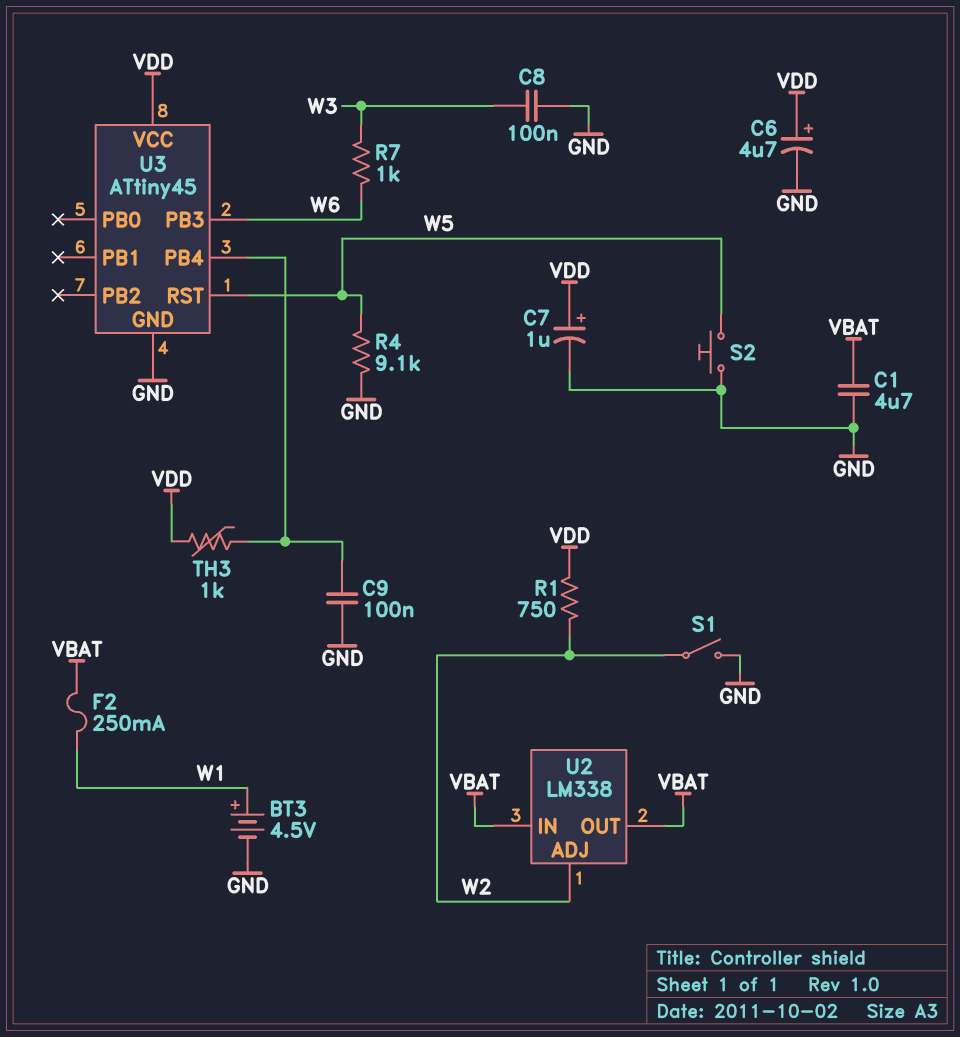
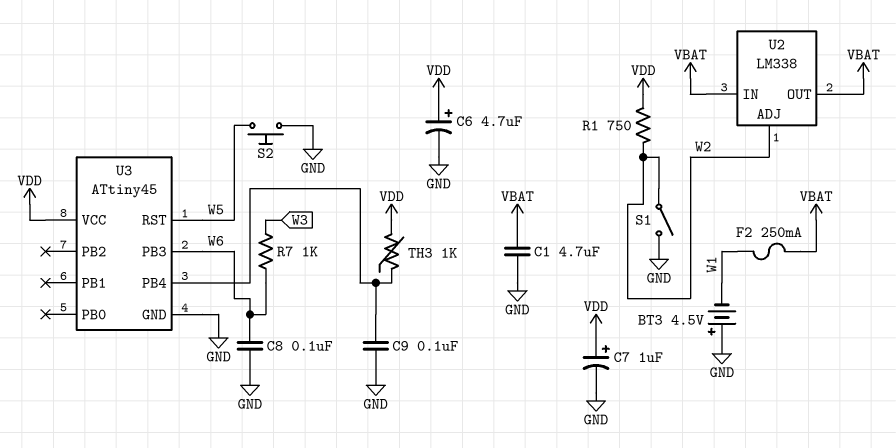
BT3: 4.5V (plus W1, minus GND) -> 4.5V (plus GND, minus W1)
C8: 100nF (GND, W3) -> 100nF (GND, W6)
R4: 9.1k (GND, W5) -> none

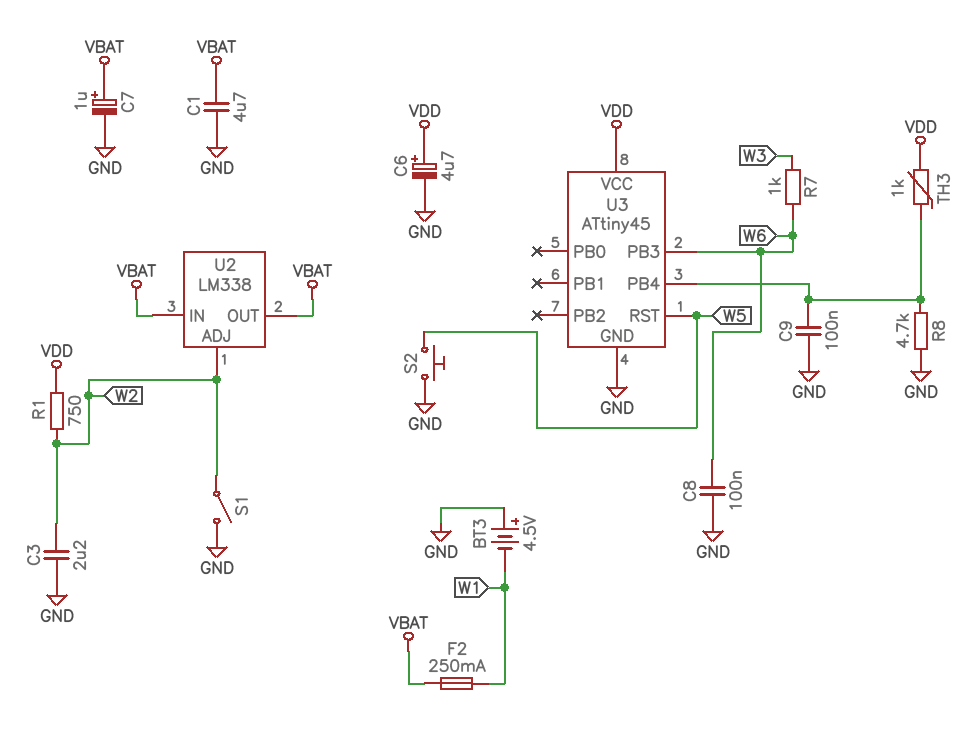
C3: none -> 2.2uF (GND, W2)
C7: 1uF (plus VDD, minus GND) -> 1uF (plus VBAT, minus GND)
R8: none -> 4.7k (GND, U3/PB4)

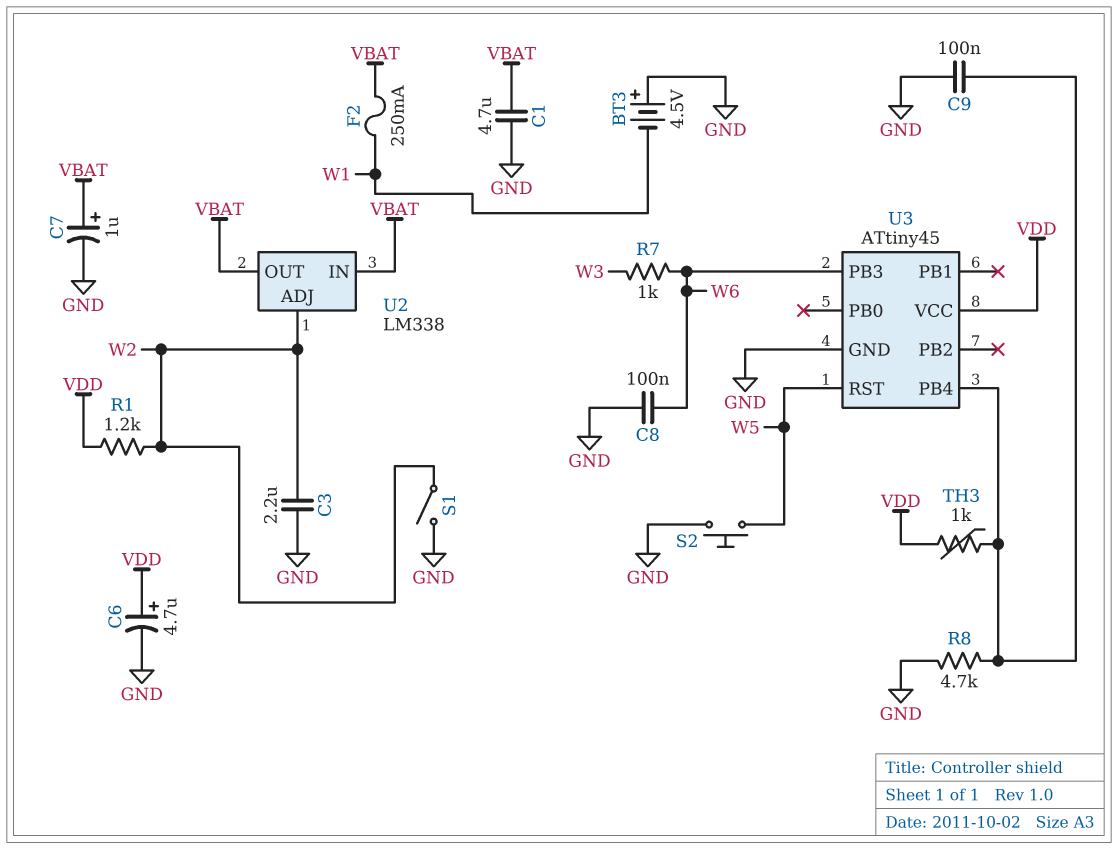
R1: 750 (VDD, W2) -> 1.2k (VDD, W2)

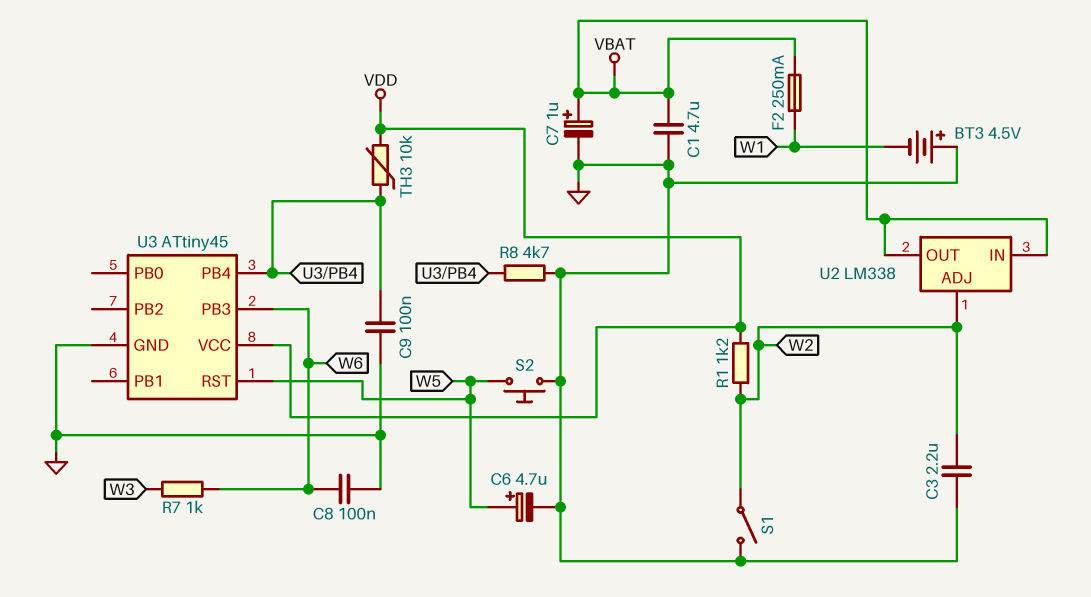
C6: 4.7uF (plus VDD, minus GND) -> 4.7uF (plus W5, minus GND)
TH3: 1k (U3/PB4, VDD) -> 10k (U3/PB4, VDD)

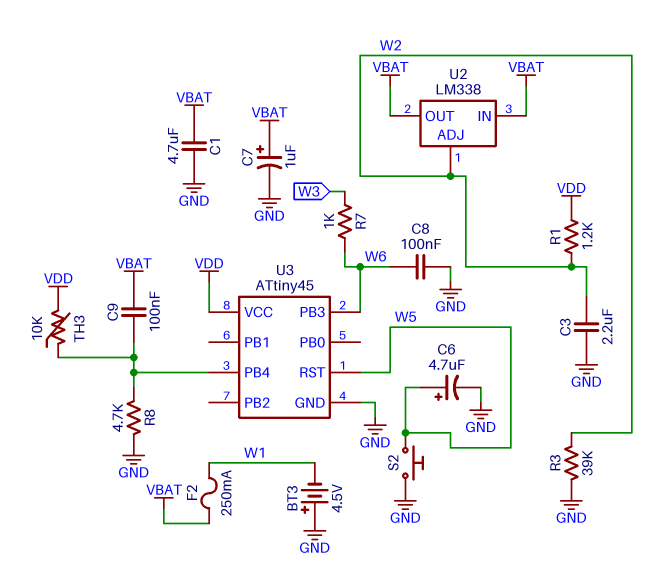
C9: 100nF (GND, U3/PB4) -> 100nF (U3/PB4, VBAT)
R3: none -> 39k (GND, W2)
S1: switch (GND, W2) -> none

